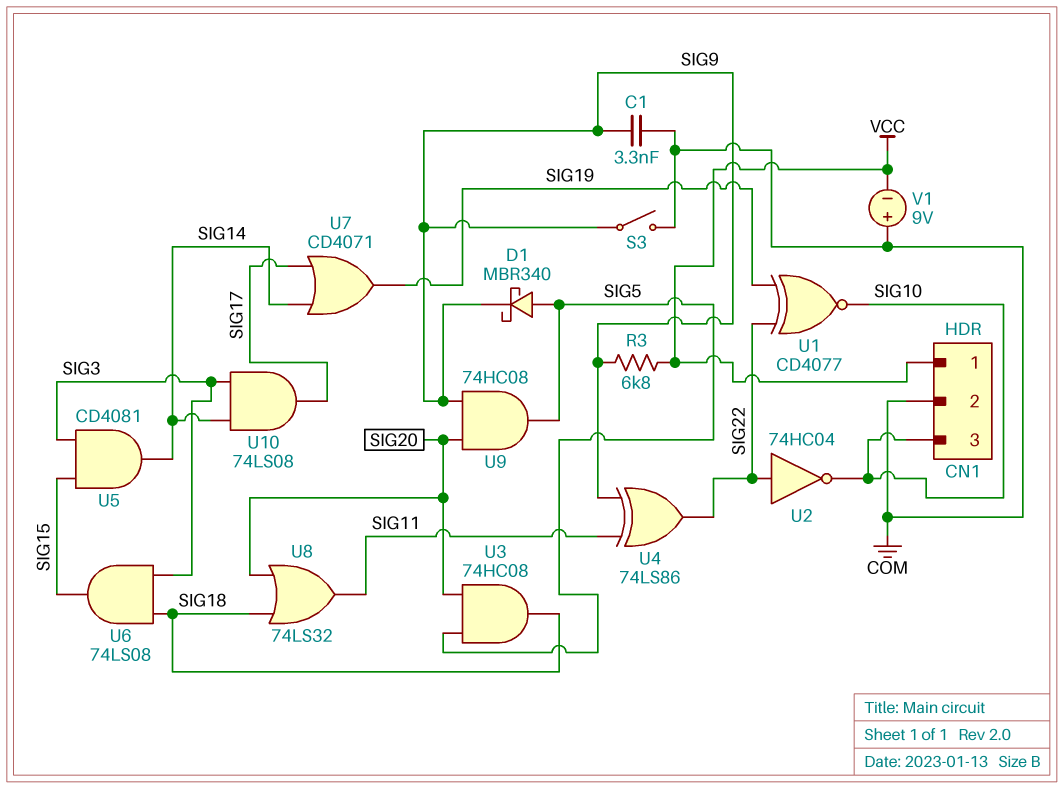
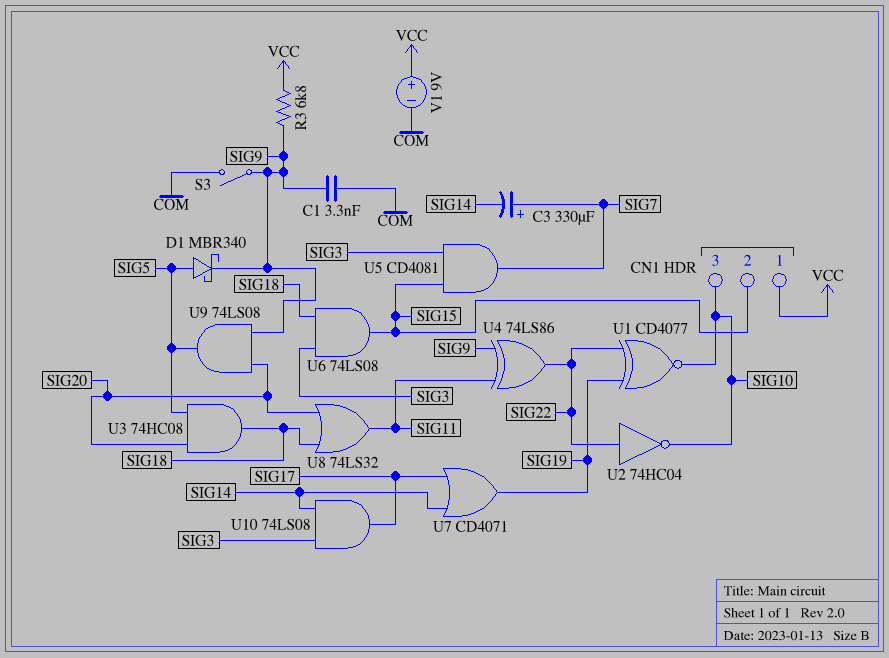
C3: none -> 330uF (plus SIG7, minus SIG14)
CN1 pin 2: COM -> SIG15
U5: AND CD4081 (in SIG3, in SIG15, out SIG14) -> AND CD4081 (in SIG3, in SIG15, out SIG7)
U9: AND 74HC08 (in SIG9, in SIG20, out SIG5) -> AND 74LS08 (in SIG9, in SIG20, out SIG5)
V1: 9V (plus COM, minus VCC) -> 9V (plus VCC, minus COM)

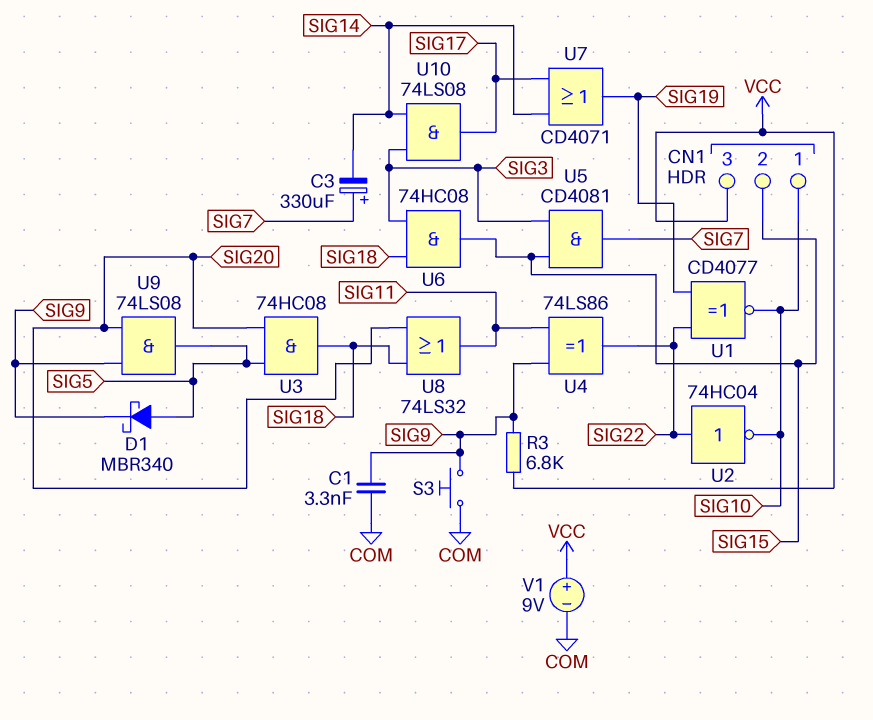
CN1 pin 1: VCC -> SIG10
CN1 pin 3: SIG10 -> VCC
S3: switch (COM, SIG9) -> button (COM, SIG9)
U6: AND 74LS08 (in SIG3, in SIG18, out SIG15) -> AND 74HC08 (in SIG3, in SIG18, out SIG15)

